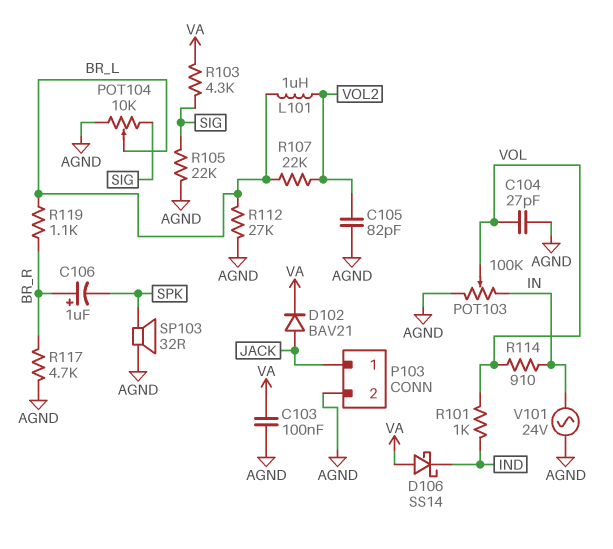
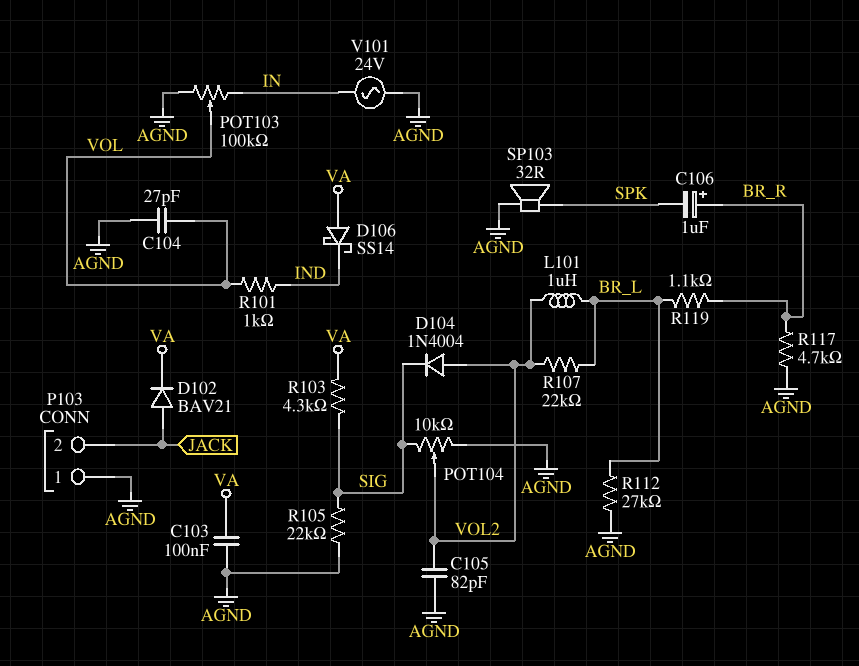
D104: none -> diode 1N4004 (A VOL2, K SIG)
P103 pin 1: JACK -> AGND
P103 pin 2: AGND -> JACK
POT104: 10k (AGND, SIG, wiper BR_L) -> 10k (AGND, SIG, wiper VOL2)
R114: 910 (IN, VOL) -> none

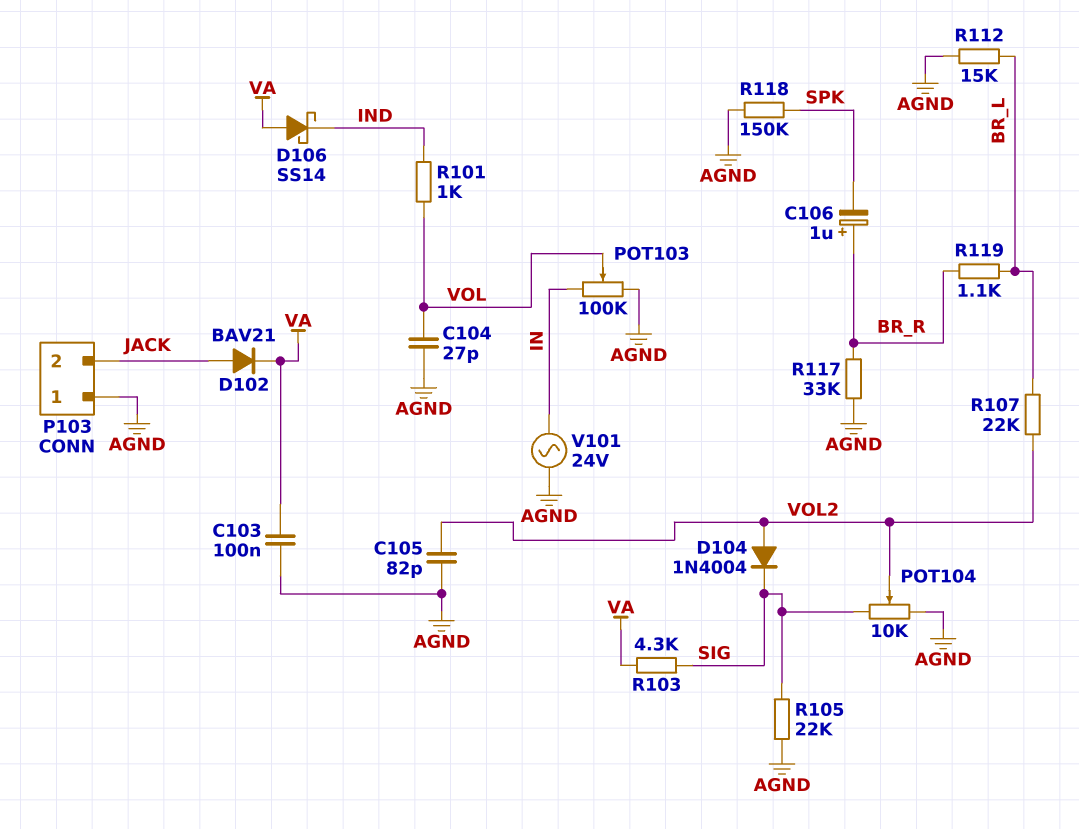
L101: 1uH (BR_L, VOL2) -> none
R112: 27k (AGND, BR_L) -> 15k (AGND, BR_L)
R117: 4.7k (AGND, BR_R) -> 33k (AGND, BR_R)
R118: none -> 150k (AGND, SPK)
SP103: speaker 32R (AGND, SPK) -> none

